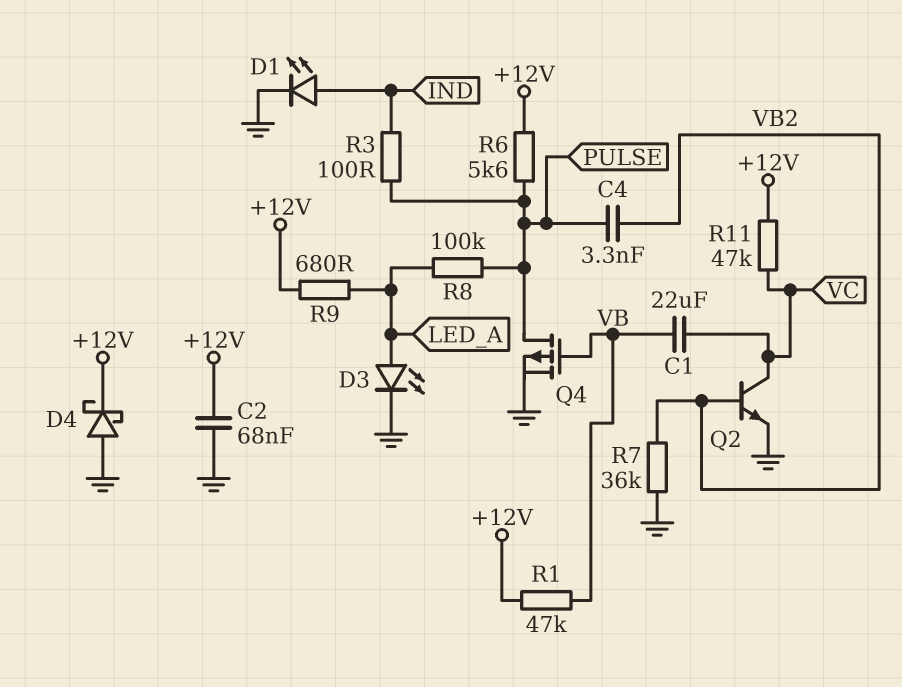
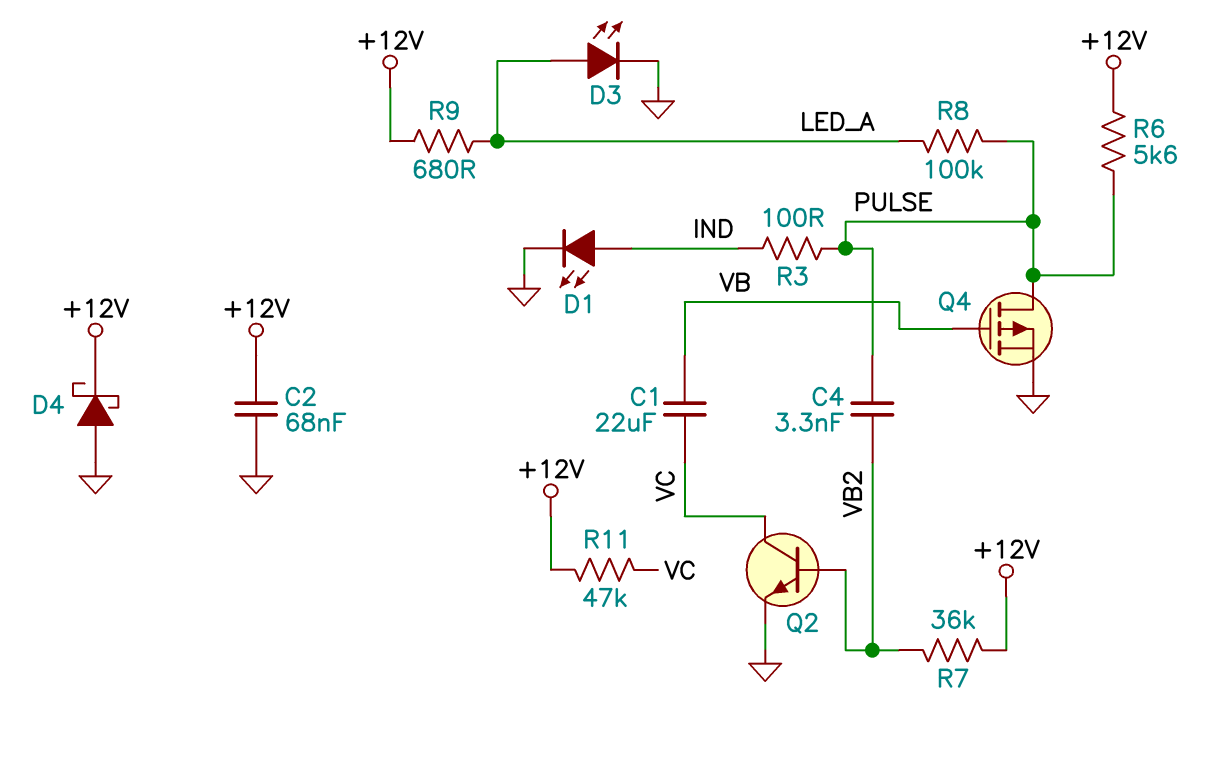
R1: 47k (+12V, VB) -> none
R7: 36k (GND, VB2) -> 36k (+12V, VB2)

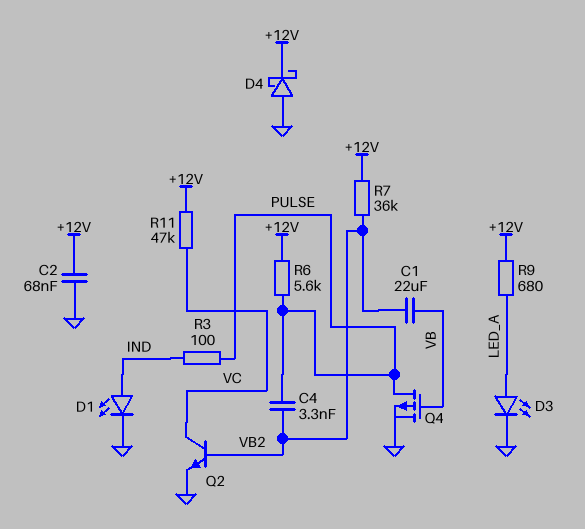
C1: 22uF (VB, VC) -> 22uF (VB, VB2)
R8: 100k (LED_A, PULSE) -> none

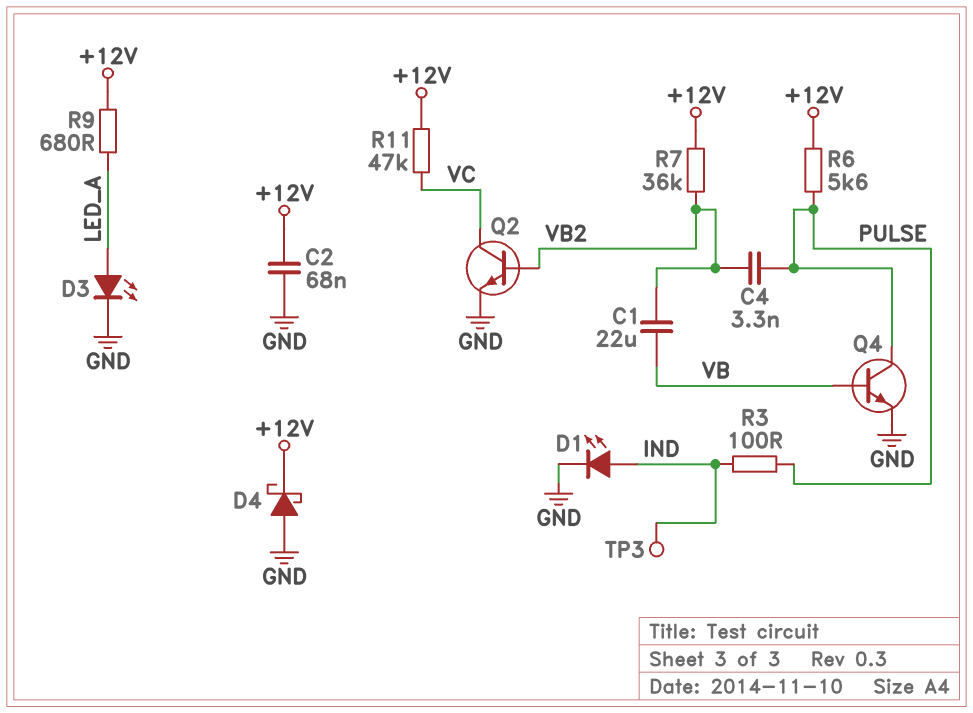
Q4: PMOS (G VB, D PULSE, S GND) -> NPN (B VB, C PULSE, E GND)
TP3: none -> test point (IND)

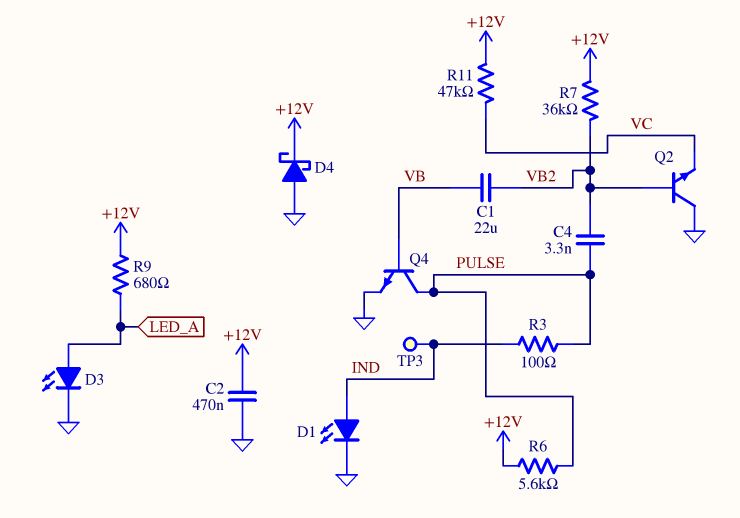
C2: 68nF (+12V, GND) -> 470nF (+12V, GND)
Q2: NPN (B VB2, C VC, E GND) -> NPN (B VB2, C GND, E VC)

